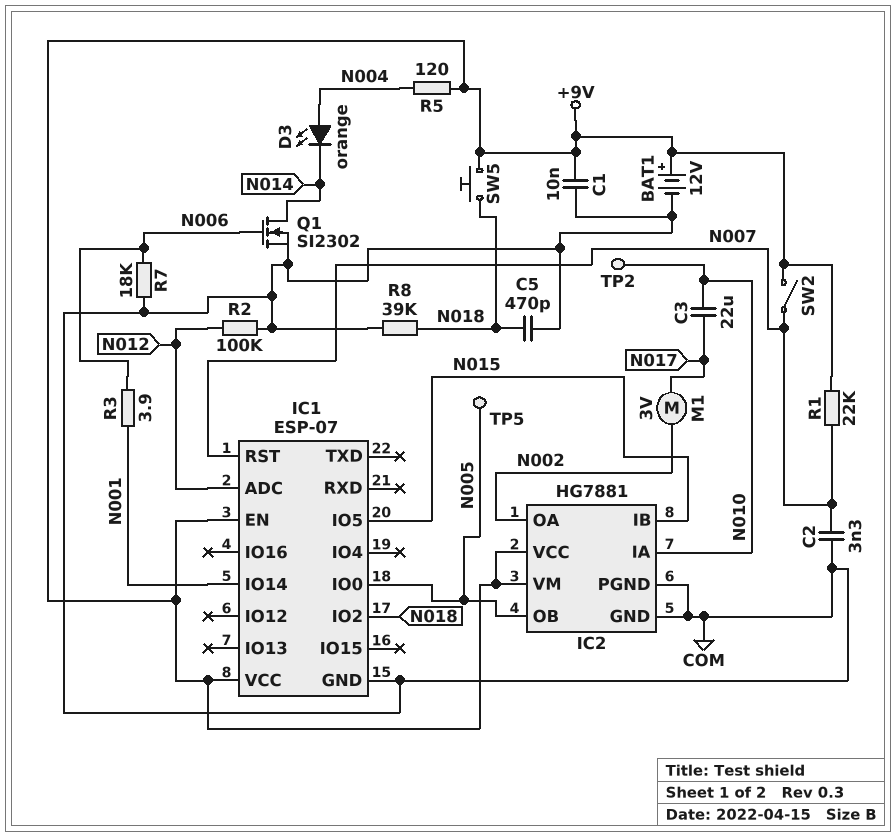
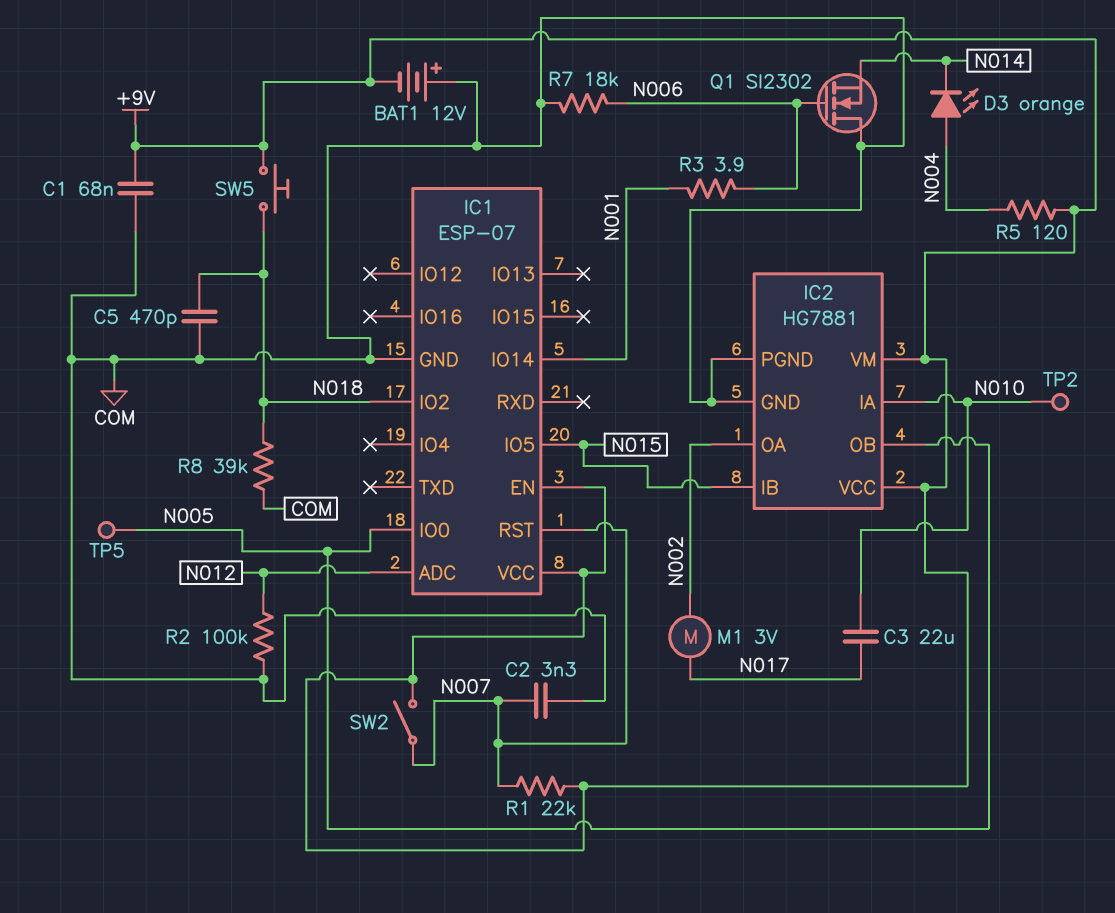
BAT1: 12V (plus +9V, minus COM) -> 12V (plus COM, minus +9V)
C1: 10nF (+9V, COM) -> 68nF (+9V, COM)
Q1: NMOS SI2302 (G N006, D N014, S COM) -> NMOS SI2302 (G N006, D COM, S N014)

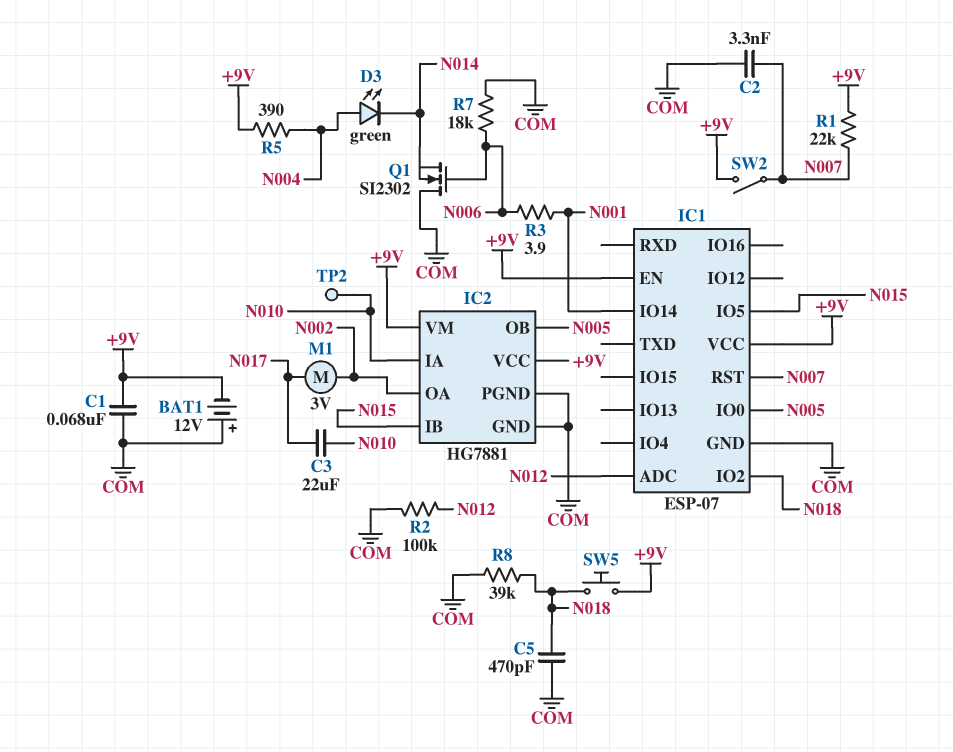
D3: LED orange (A N004, K N014) -> LED green (A N004, K N014)
R5: 120 (+9V, N004) -> 390 (+9V, N004)
TP5: test point (N005) -> none

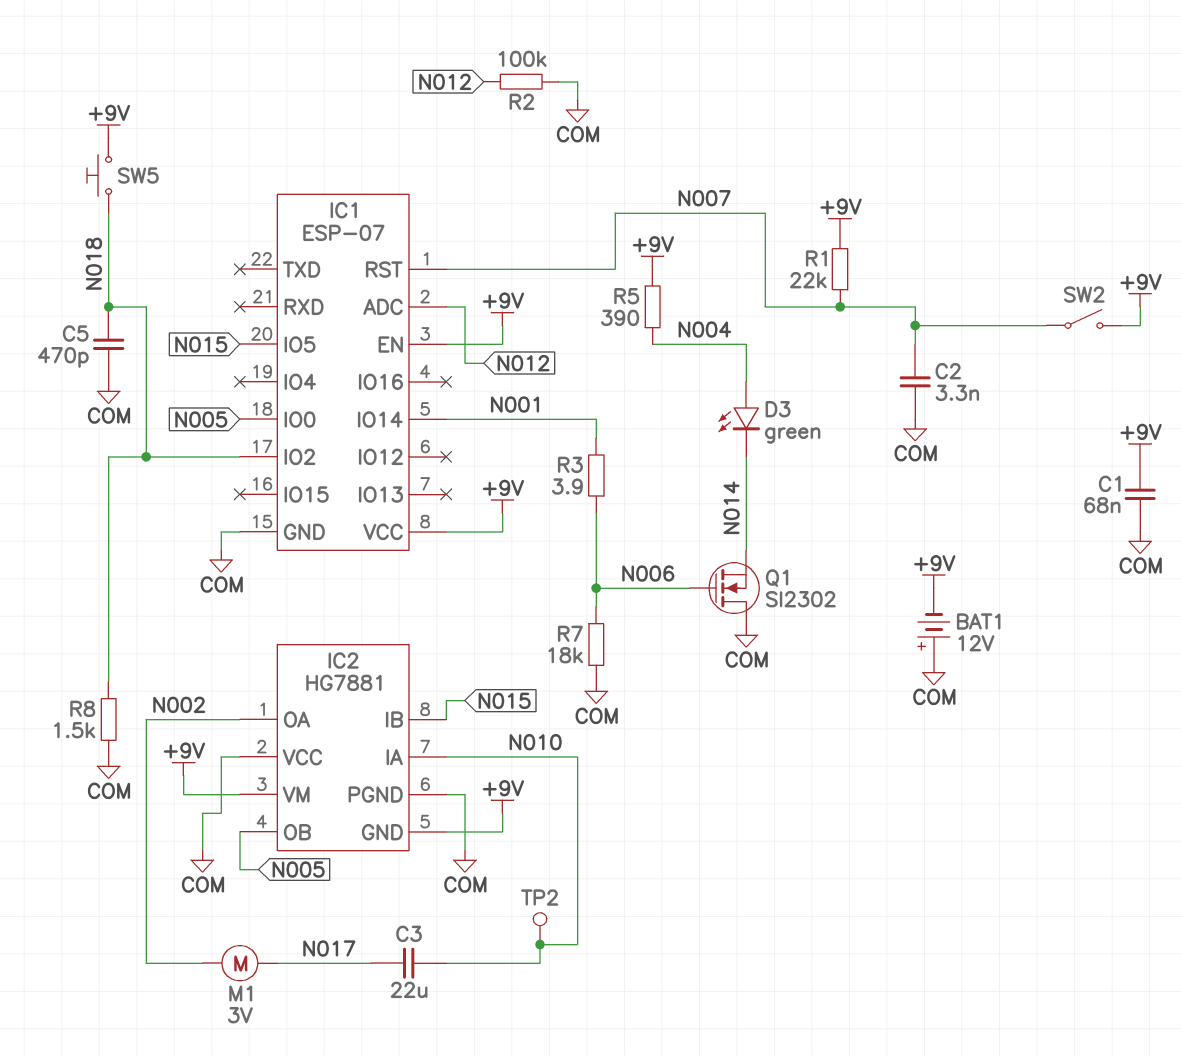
IC2 pin GND: COM -> +9V
IC2 pin VCC: +9V -> COM
R8: 39k (COM, N018) -> 1.5k (COM, N018)

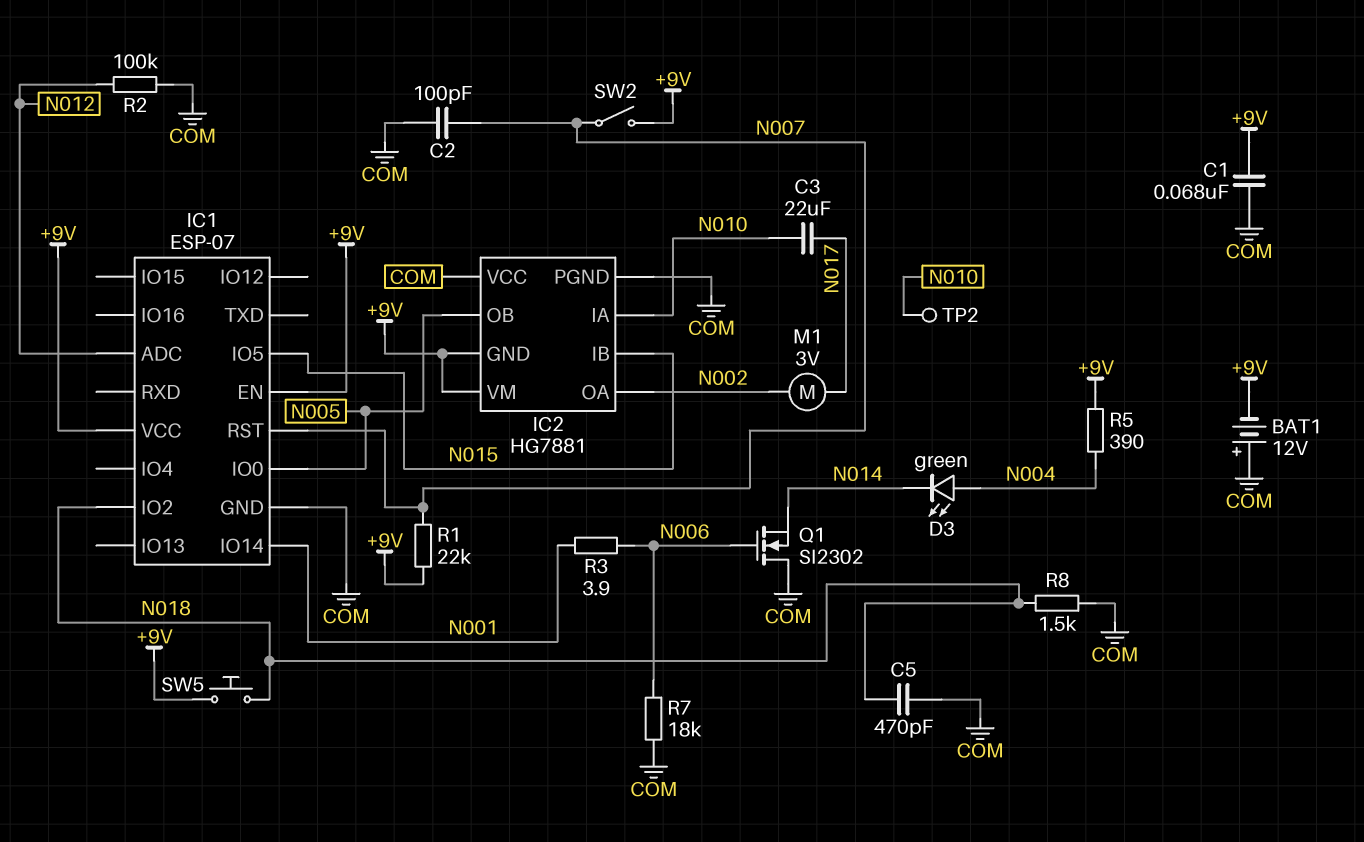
C2: 3.3nF (COM, N007) -> 100pF (COM, N007)

